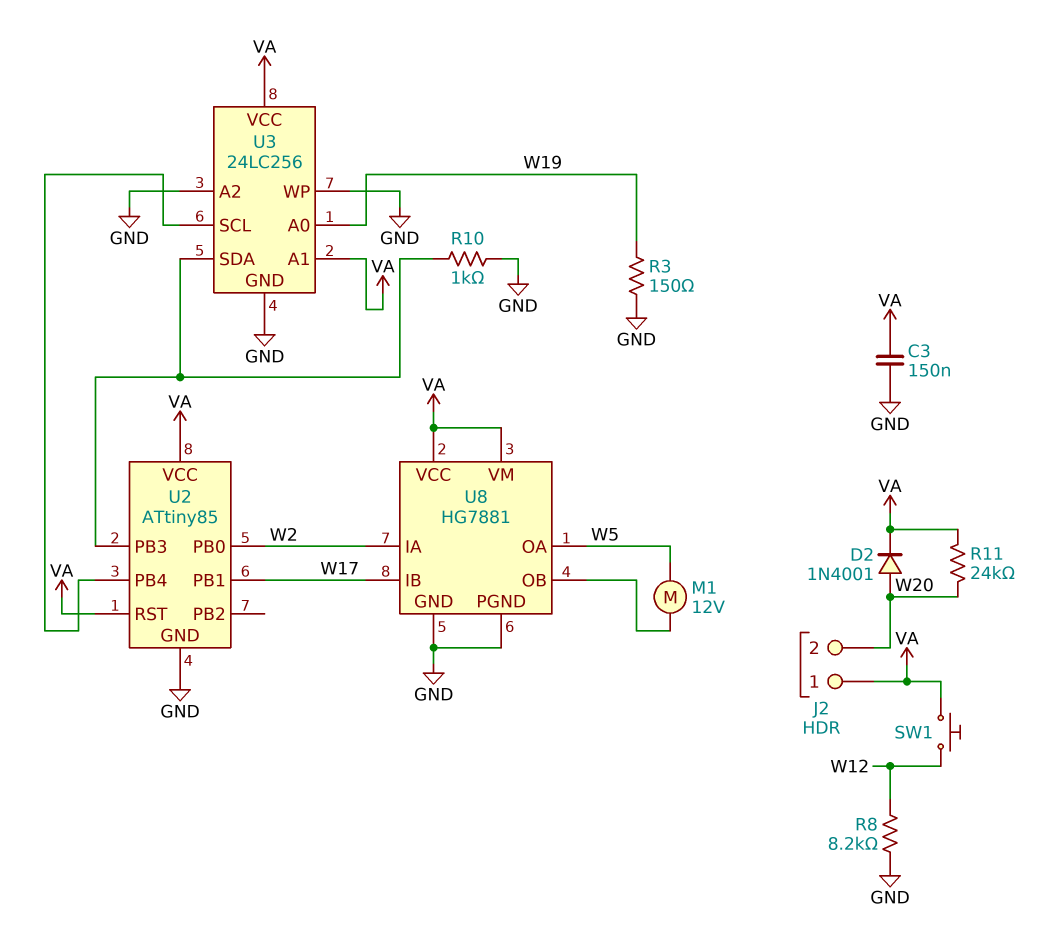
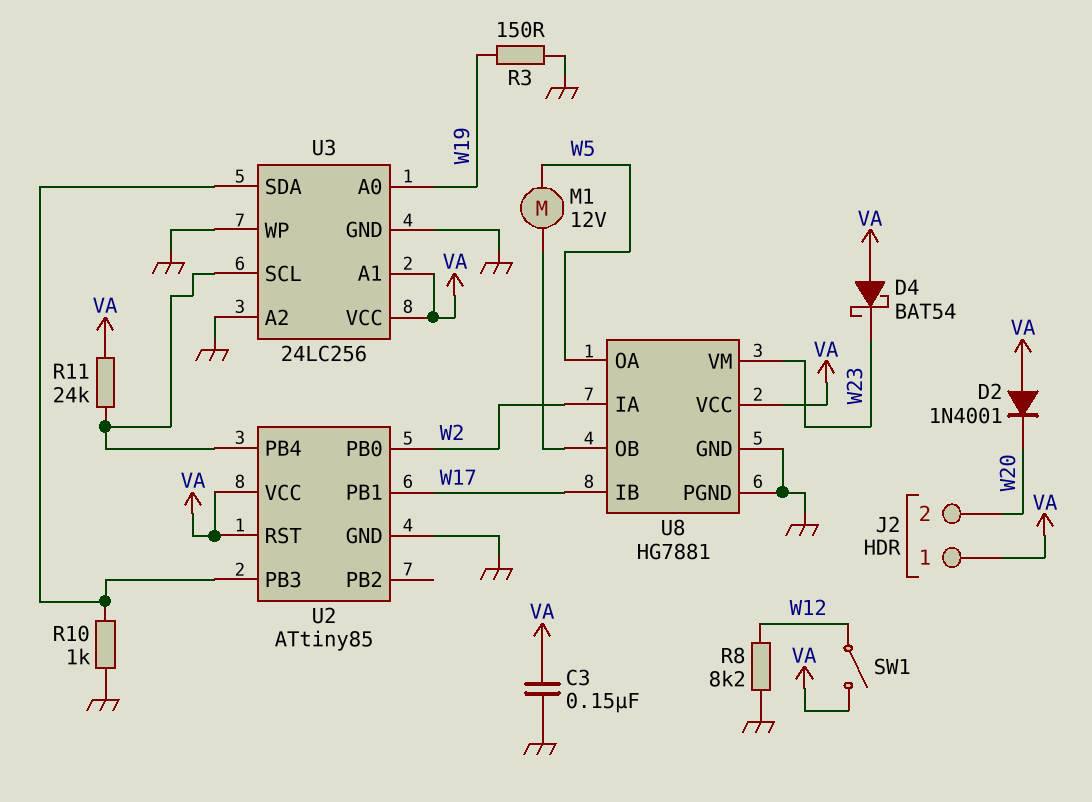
D2: diode 1N4001 (A W20, K VA) -> diode 1N4001 (A VA, K W20)
D4: none -> schottky BAT54 (A VA, K W23)
R11: 24k (VA, W20) -> 24k (U2/PB4, VA)
SW1: button (VA, W12) -> switch (VA, W12)
U8 pin VM: VA -> W23

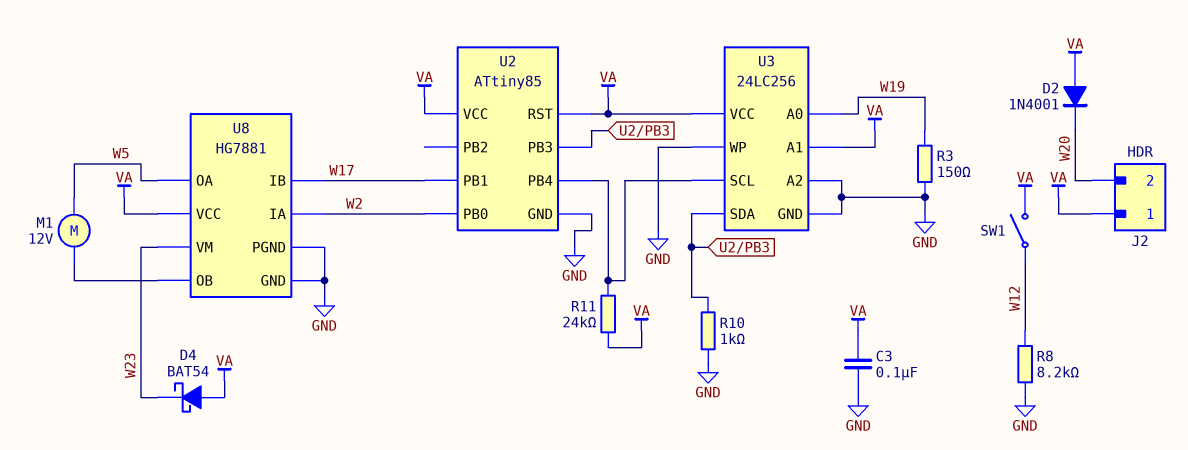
C3: 150nF (GND, VA) -> 100nF (GND, VA)

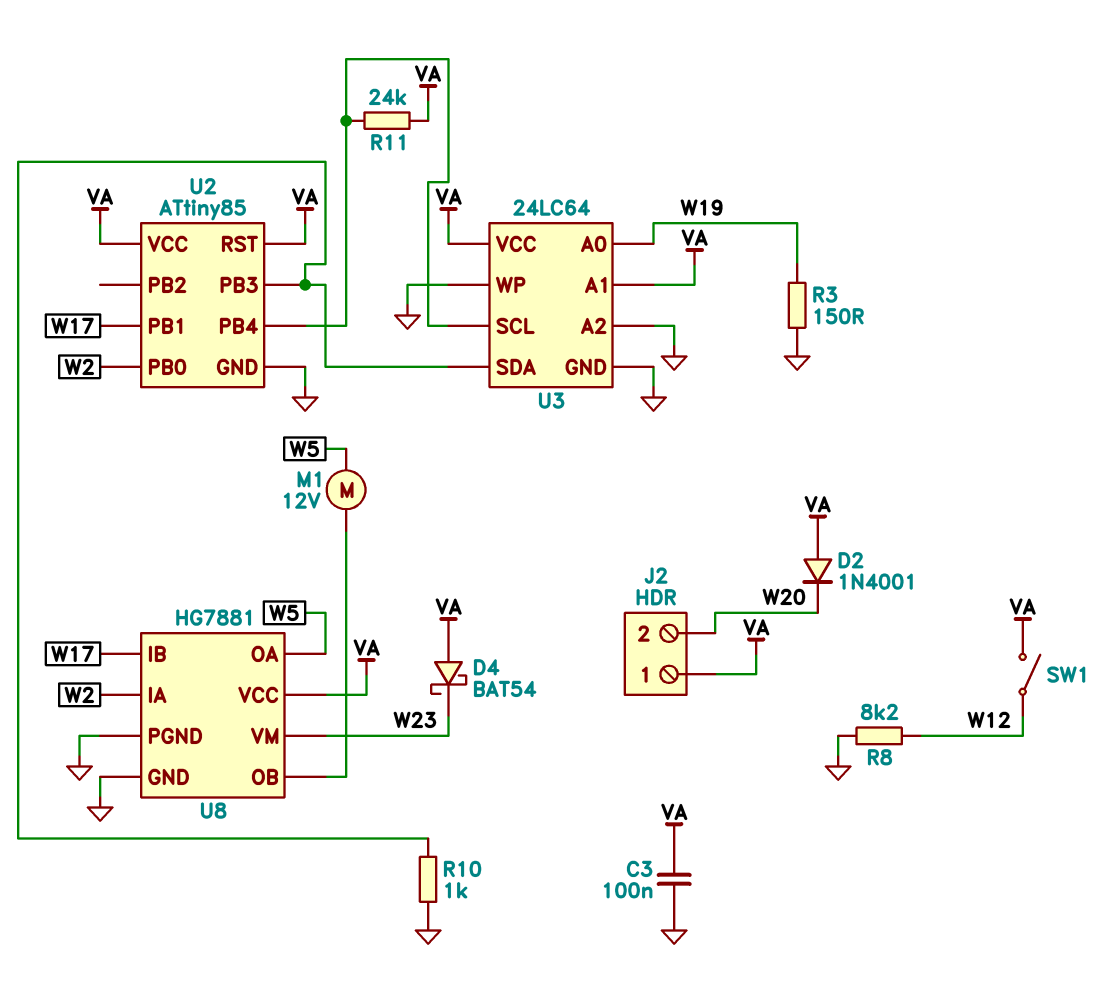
U3: 24LC256 -> 24LC64

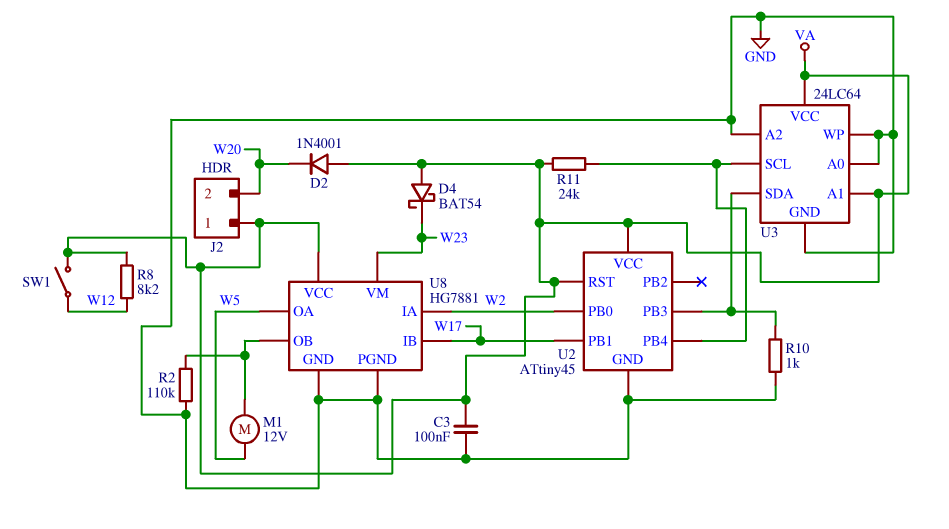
R2: none -> 110k (GND, U8/OB)
R3: 150 (GND, W19) -> none
R8: 8.2k (GND, W12) -> 8.2k (VA, W12)
U2: ATtiny85 -> ATtiny45
U3 pin A0: W19 -> GND

